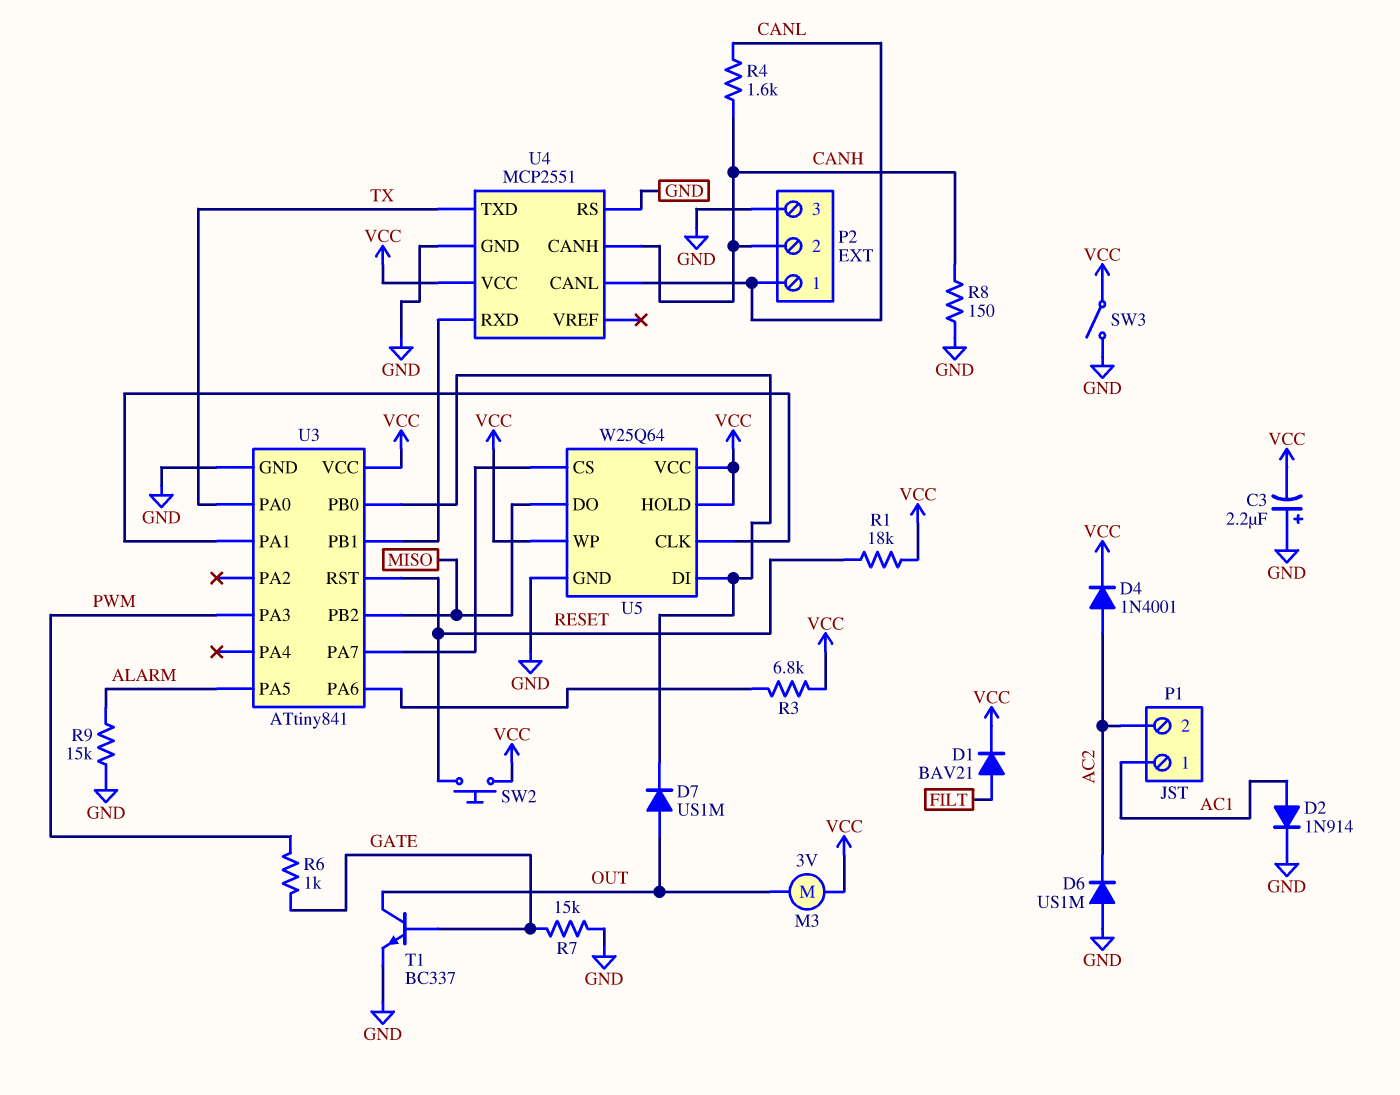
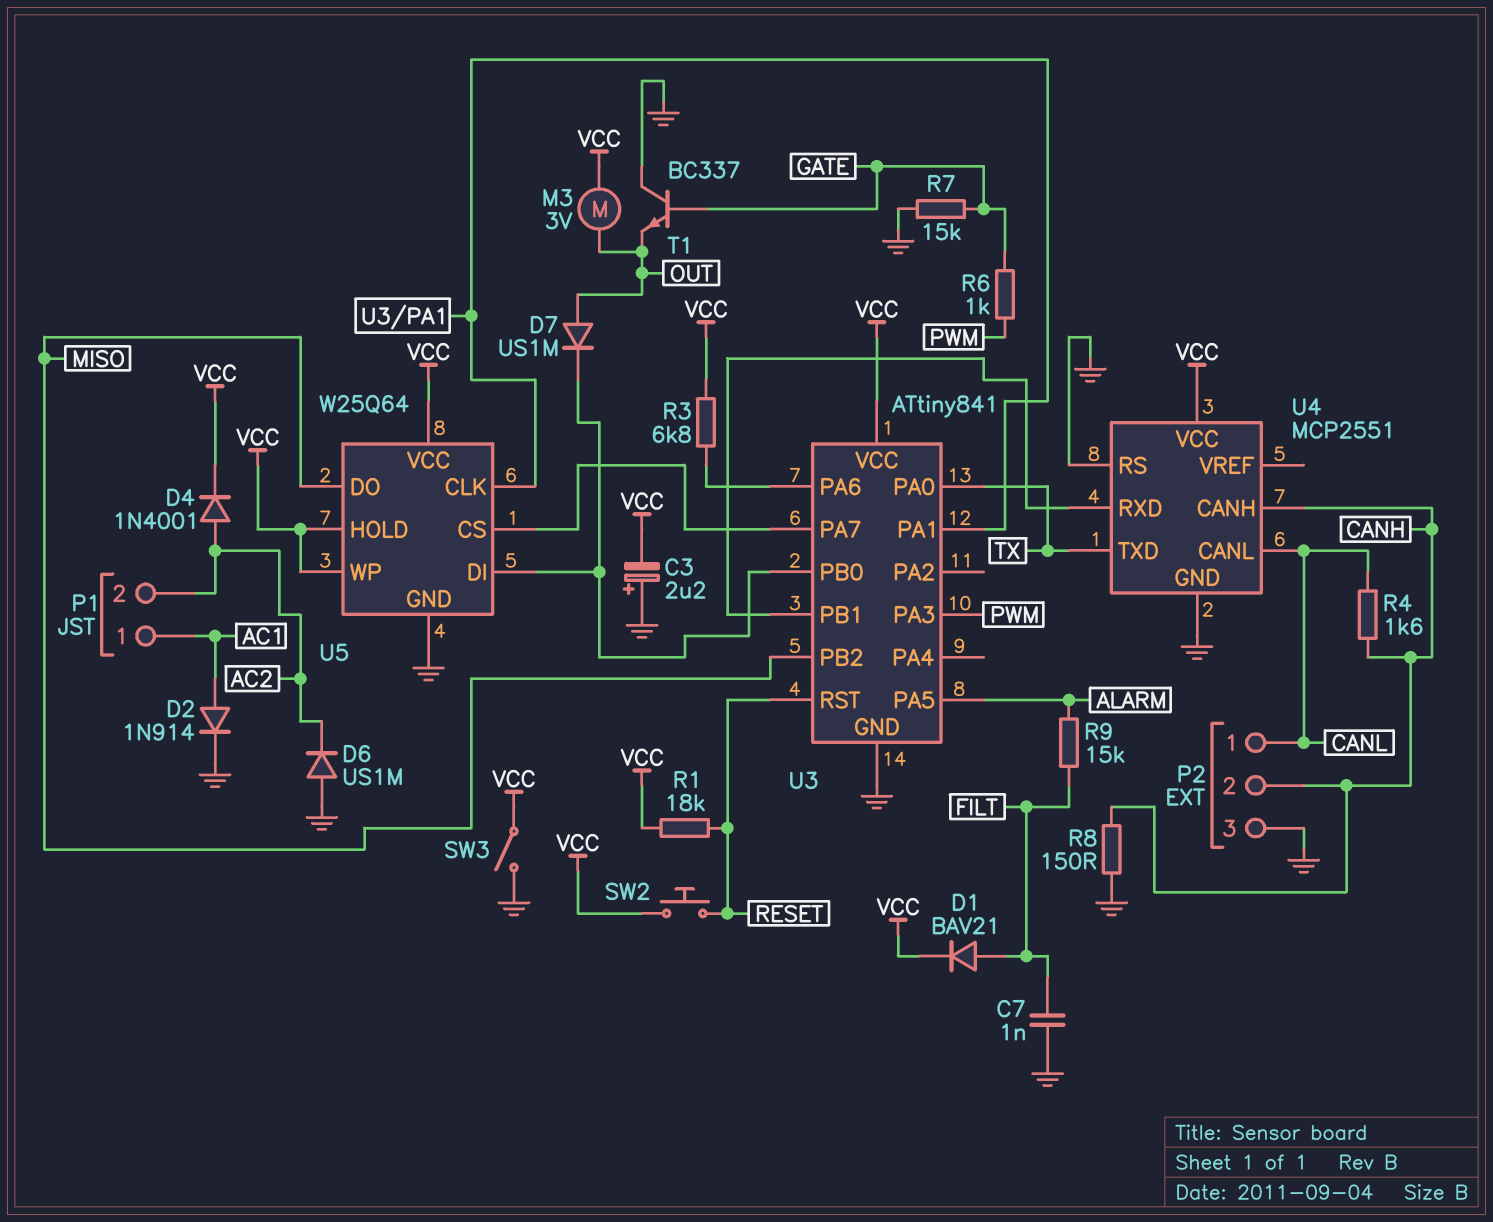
C7: none -> 1nF (FILT, GND)
R9: 15k (ALARM, GND) -> 15k (ALARM, FILT)
T1: NPN BC337 (B GATE, C OUT, E GND) -> NPN BC337 (B GATE, C GND, E OUT)

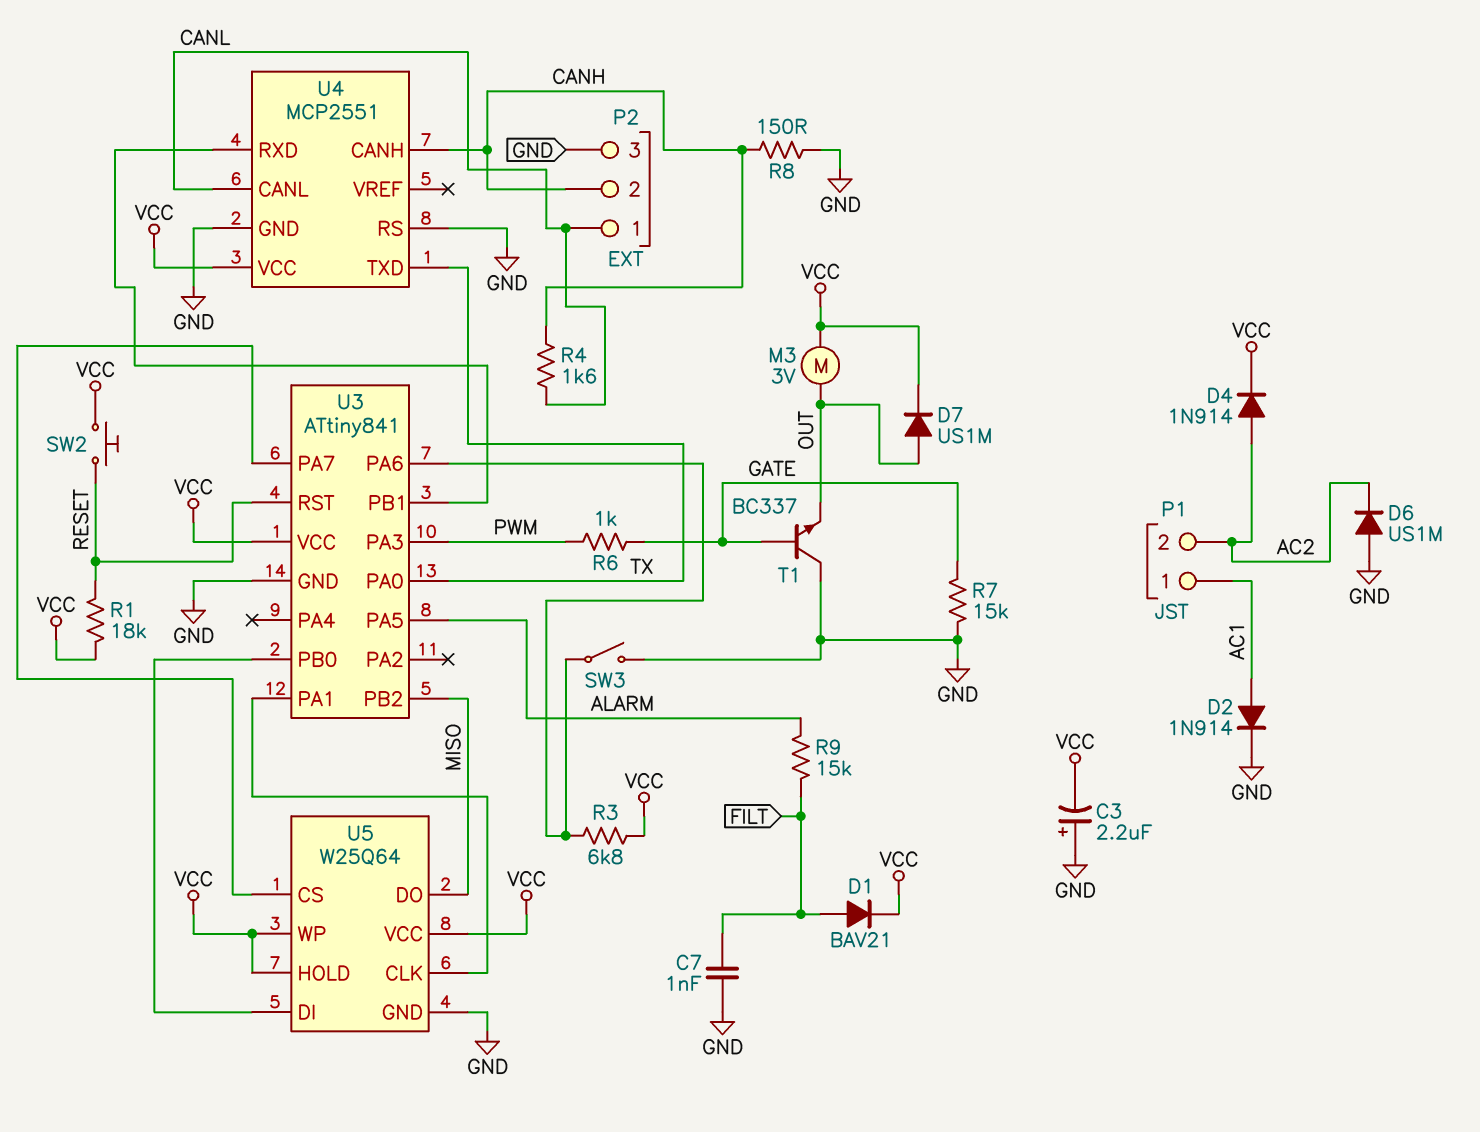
D4: diode 1N4001 (A AC2, K VCC) -> diode 1N914 (A AC2, K VCC)
D7: diode US1M (A OUT, K U3/PB0) -> diode US1M (A OUT, K VCC)
SW3: switch (GND, VCC) -> switch (GND, U3/PA6)

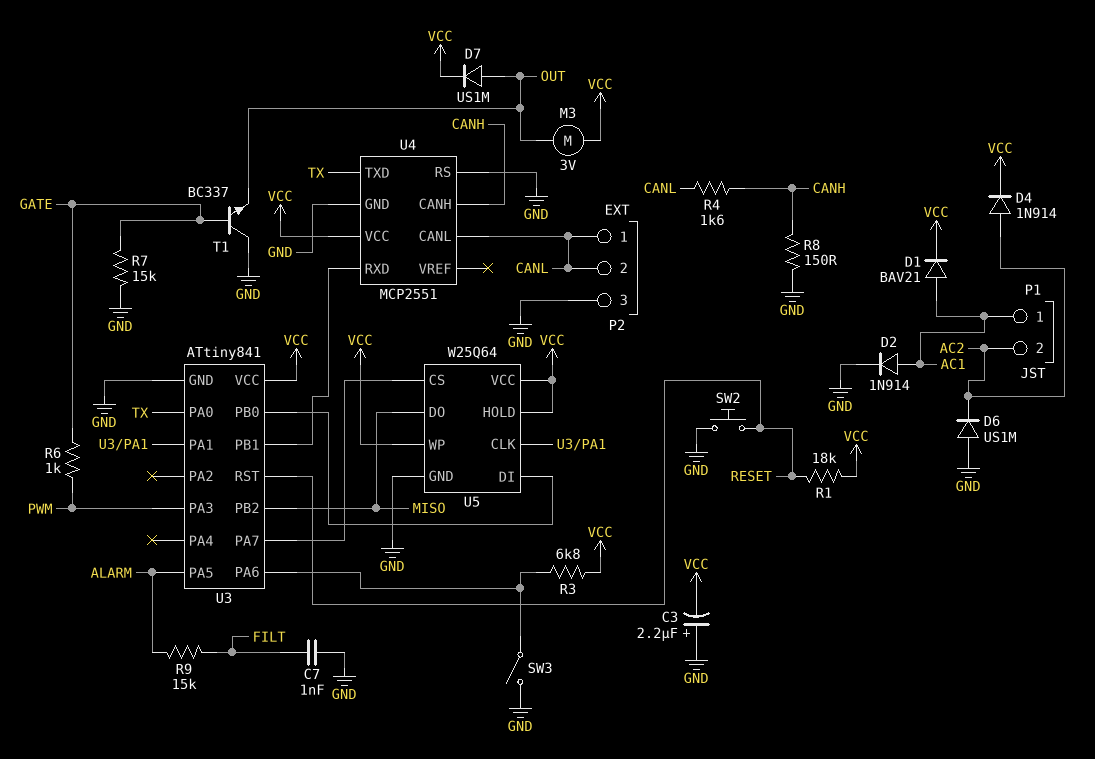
D1: diode BAV21 (A FILT, K VCC) -> diode BAV21 (A AC1, K VCC)
P2 pin 2: CANH -> CANL
SW2: button (RESET, VCC) -> button (GND, RESET)

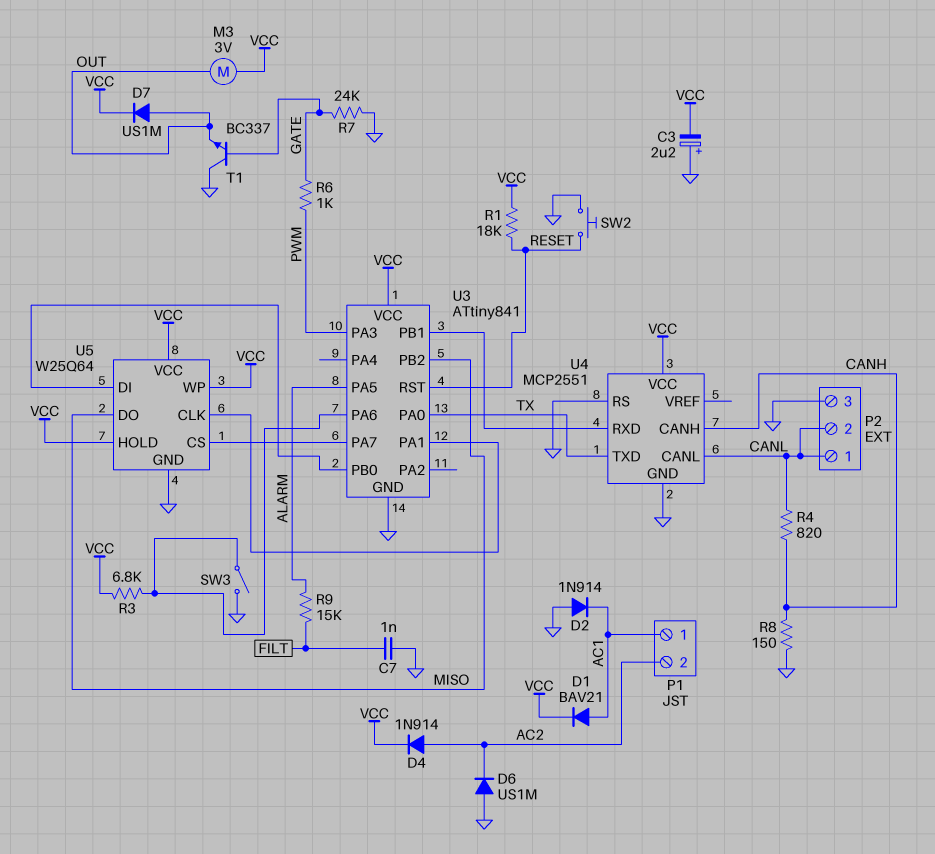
D2: diode 1N914 (A AC1, K GND) -> diode 1N914 (A GND, K AC1)
R4: 1.6k (CANH, CANL) -> 820 (CANH, CANL)
R7: 15k (GATE, GND) -> 24k (GATE, GND)

